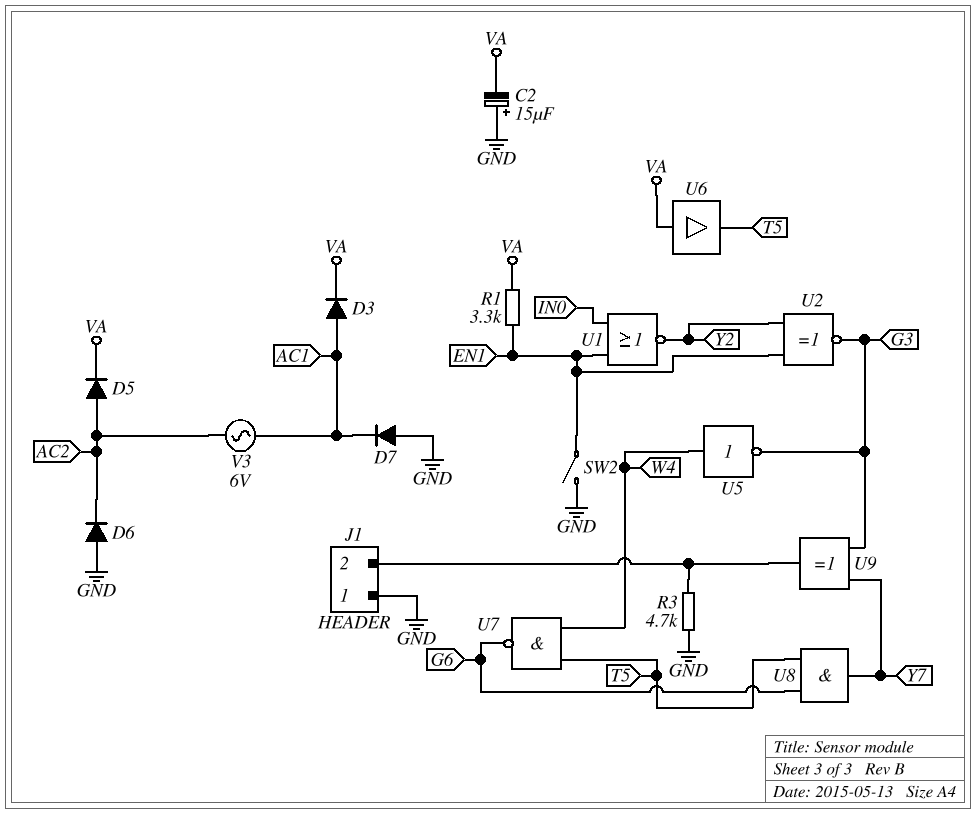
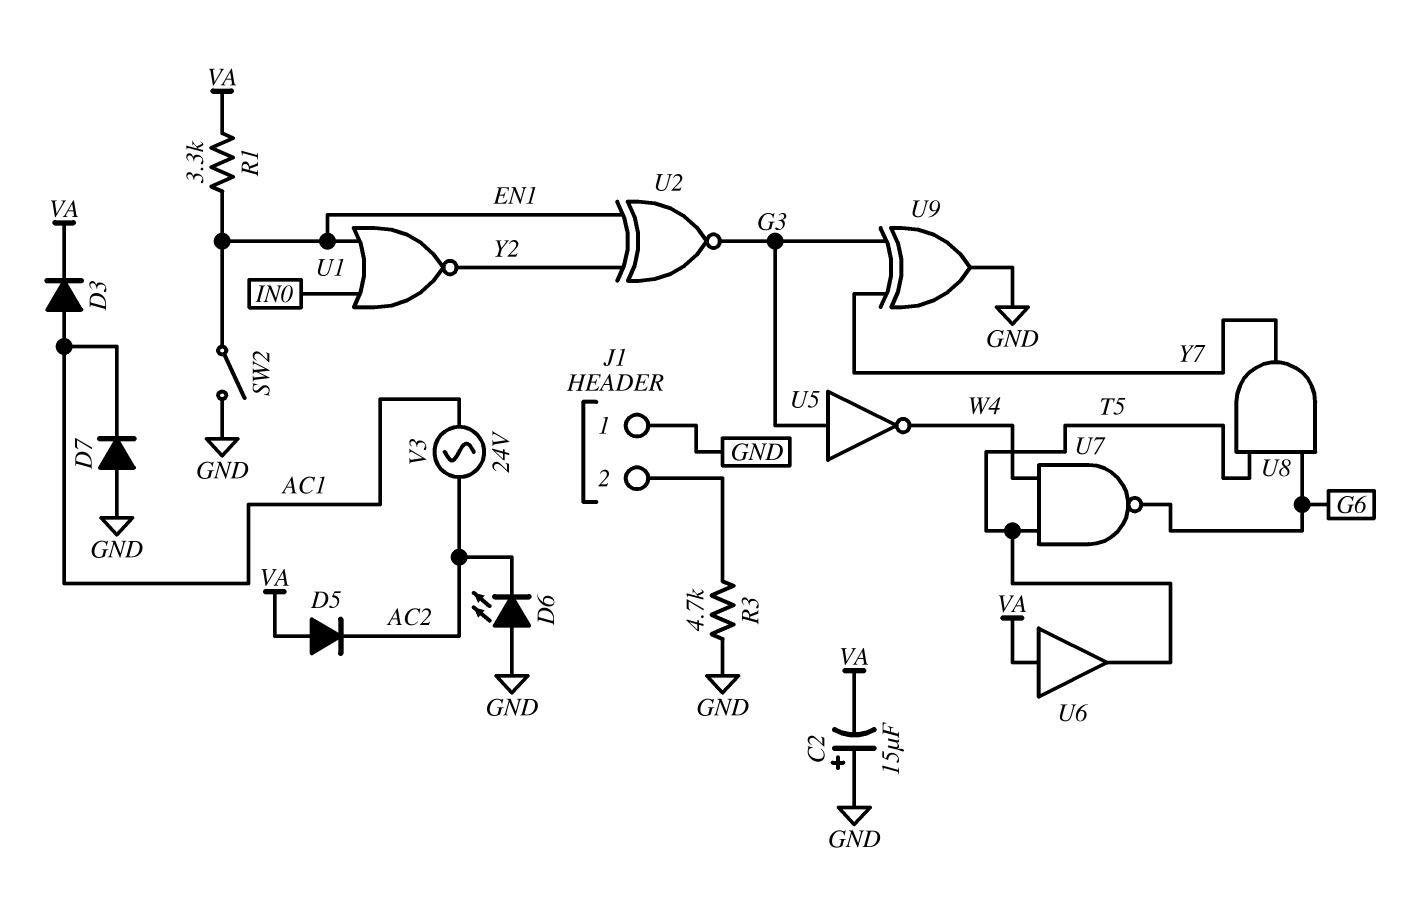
D5: diode (A AC2, K VA) -> diode (A VA, K AC2)
D6: diode (A GND, K AC2) -> LED (A GND, K AC2)
U5: NOT (in W4, out G3) -> NOT (in G3, out W4)
U9: XOR (in G3, in Y7, out J1/2) -> XOR (in G3, in Y7, out GND)
V3: AC 6V (AC1, AC2) -> AC 24V (AC1, AC2)

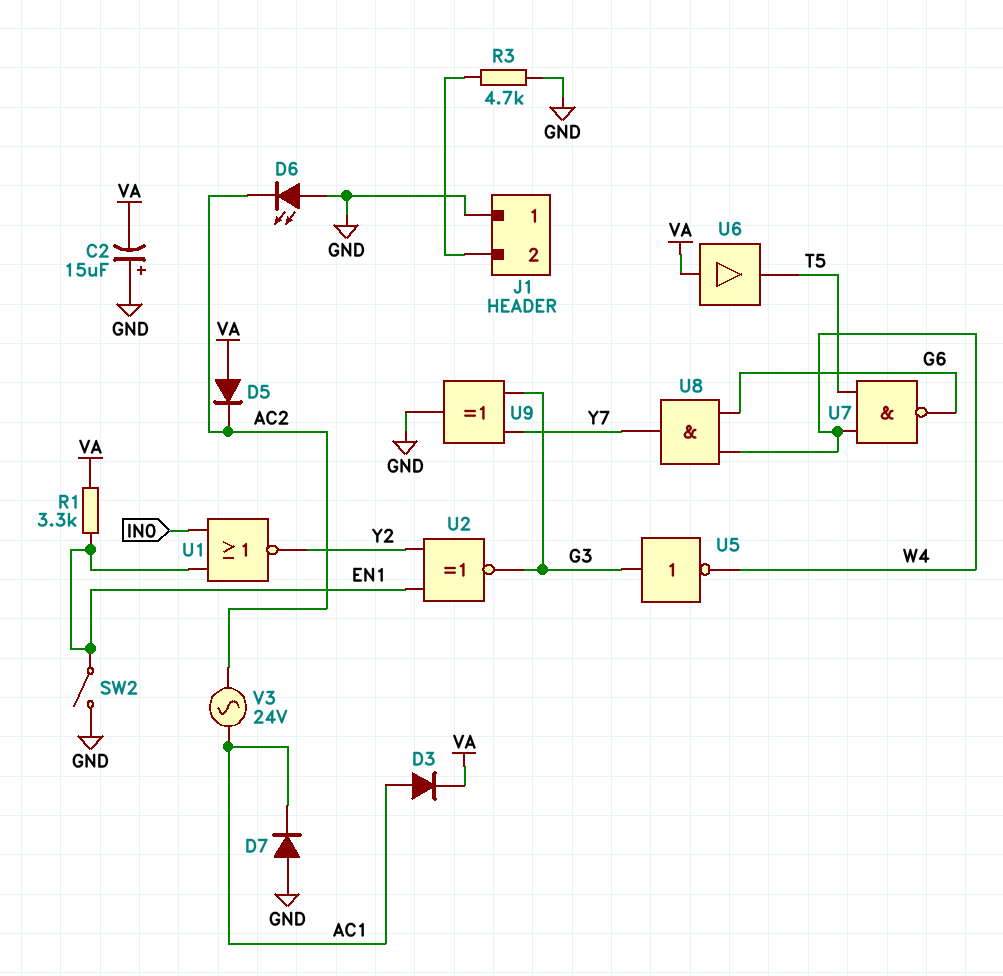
U8: AND (in G6, in T5, out Y7) -> AND (in G6, in W4, out Y7)

